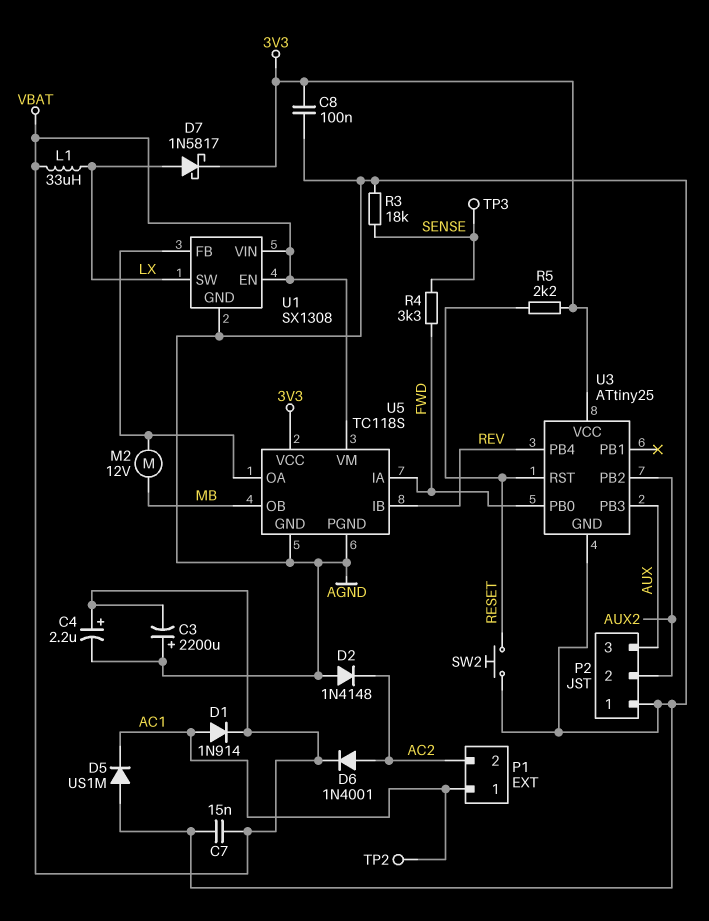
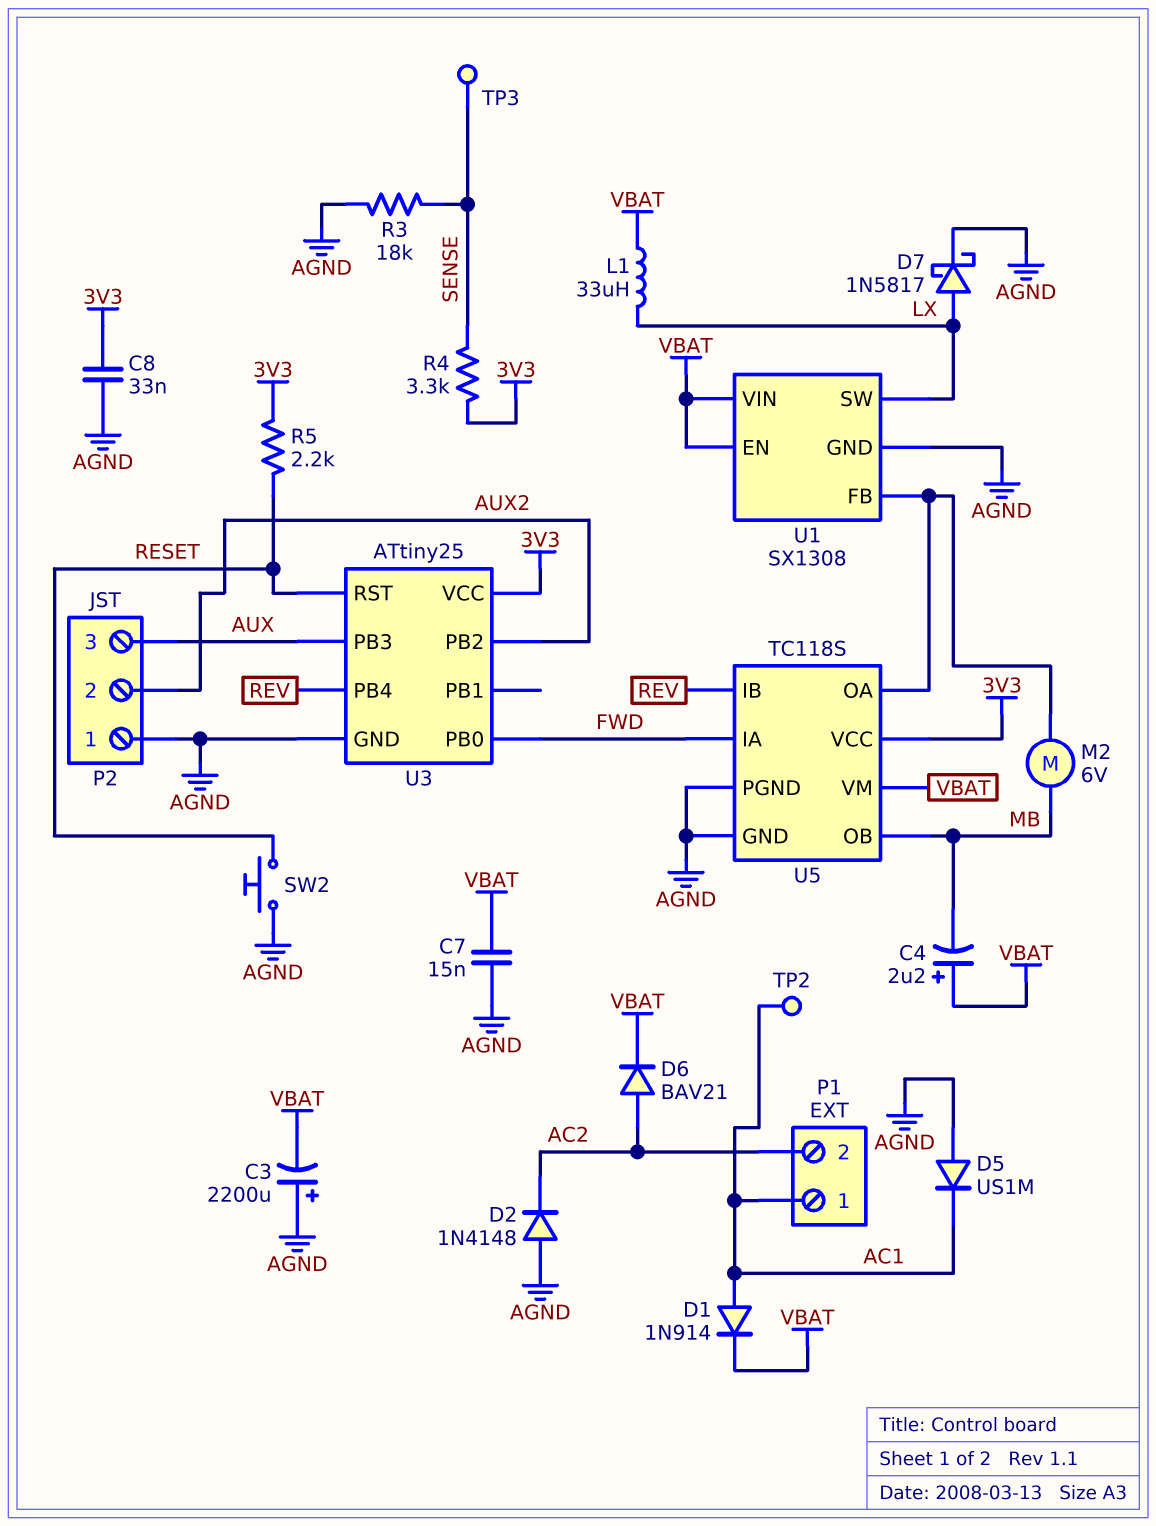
C4: 2.2uF (plus VBAT, minus AGND) -> 2.2uF (plus VBAT, minus MB)
C8: 100nF (3V3, AGND) -> 33nF (3V3, AGND)
D6: diode 1N4001 (A AC2, K VBAT) -> diode BAV21 (A AC2, K VBAT)
D7: schottky 1N5817 (A LX, K 3V3) -> schottky 1N5817 (A LX, K AGND)
M2: motor 12V (MB, U1/FB) -> motor 6V (MB, U1/FB)
R4: 3.3k (FWD, SENSE) -> 3.3k (3V3, SENSE)

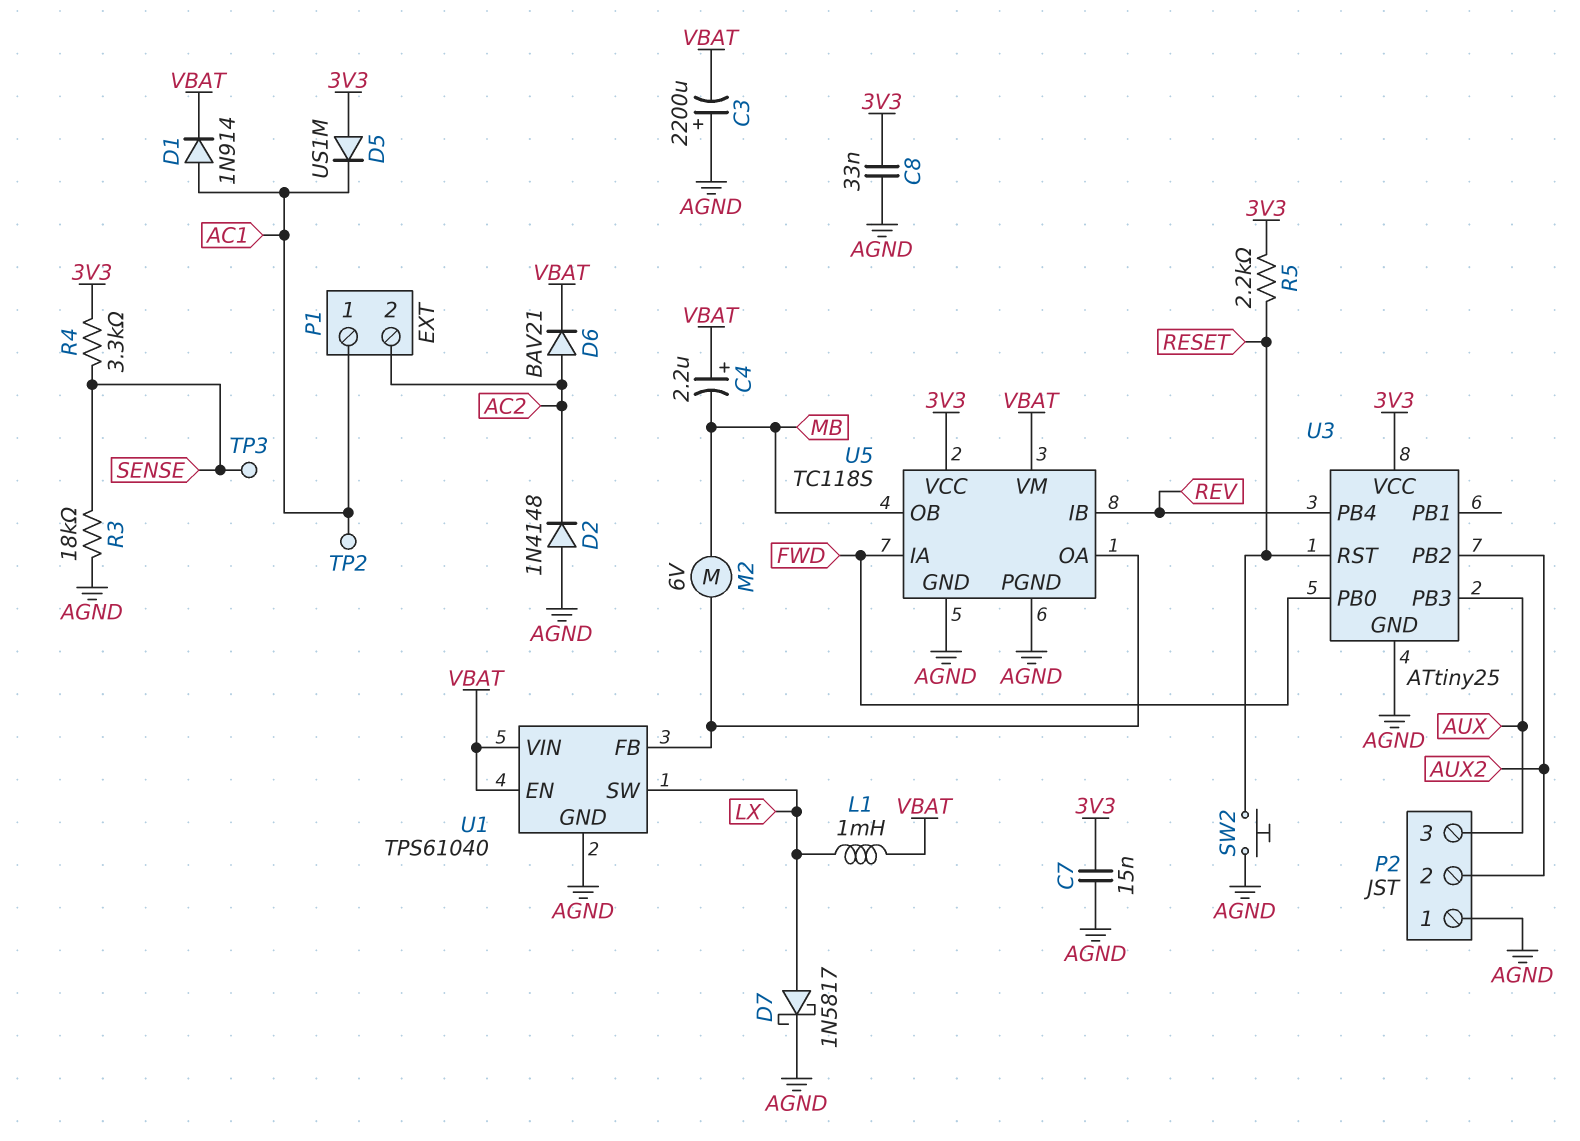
C7: 15nF (AGND, VBAT) -> 15nF (3V3, AGND)
D5: diode US1M (A AGND, K AC1) -> diode US1M (A 3V3, K AC1)
L1: 33uH (LX, VBAT) -> 1mH (LX, VBAT)
U1: SX1308 -> TPS61040

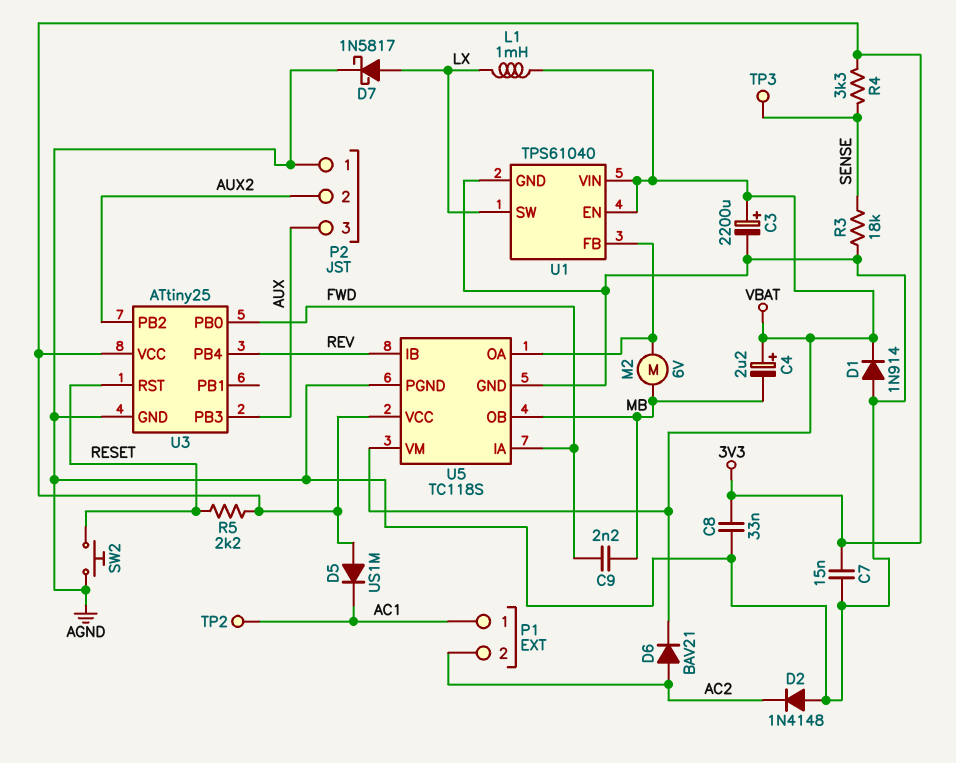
C3: 2200uF (plus AGND, minus VBAT) -> 2200uF (plus VBAT, minus AGND)
C9: none -> 2.2nF (FWD, MB)
D1: diode 1N914 (A AC1, K VBAT) -> diode 1N914 (A AGND, K VBAT)

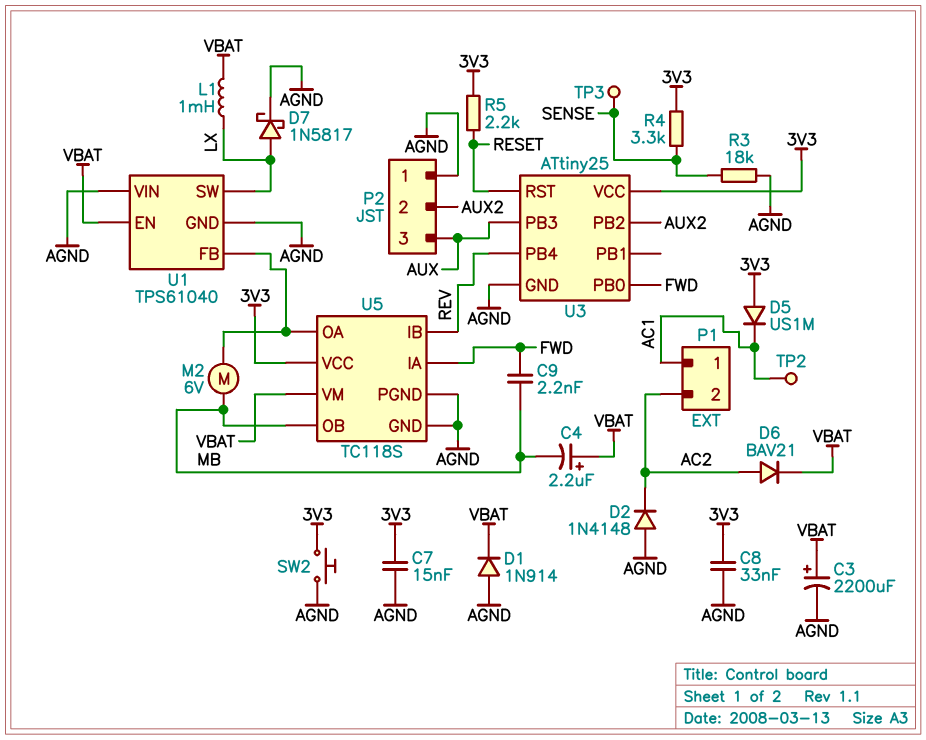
SW2: button (AGND, RESET) -> button (3V3, AGND)
U1 pin VIN: VBAT -> AGND

